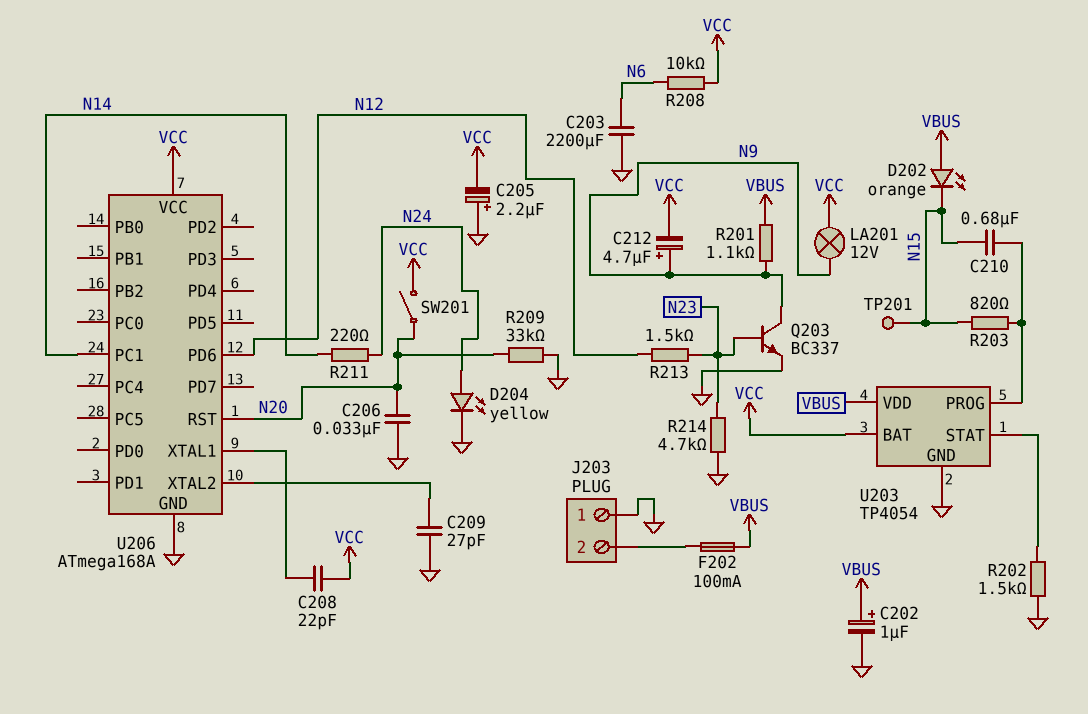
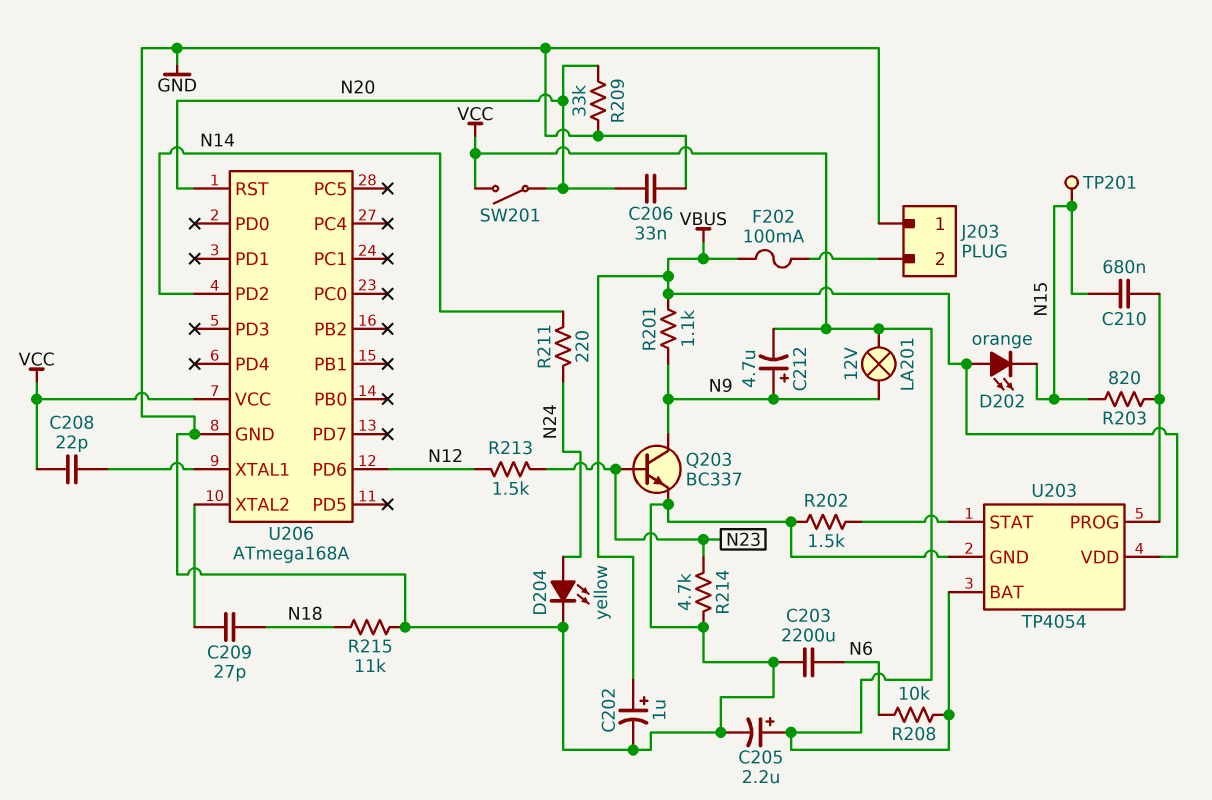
C205: 2.2uF (plus GND, minus VCC) -> 2.2uF (plus VCC, minus GND)
C209: 27pF (GND, U206/XTAL2) -> 27pF (N18, U206/XTAL2)
R215: none -> 11k (GND, N18)
U206 pin PC1: N14 -> none
U206 pin PD2: none -> N14

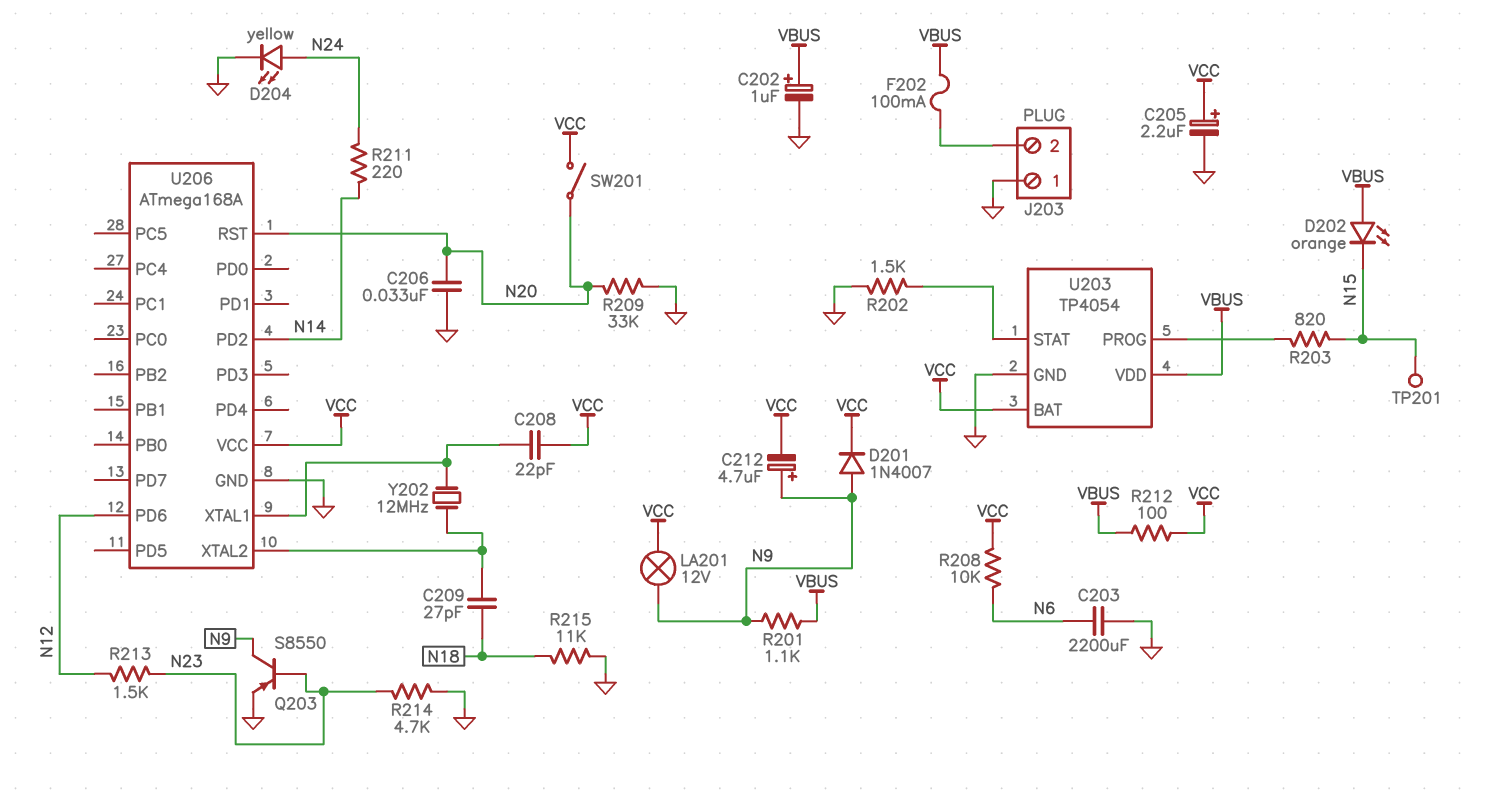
C210: 680nF (N15, U203/PROG) -> none
D201: none -> diode 1N4007 (A N9, K VCC)
Q203: NPN BC337 (B N23, C N9, E GND) -> PNP S8550 (B N23, C N9, E GND)
R212: none -> 100 (VBUS, VCC)
Y202: none -> 12MHz (U206/XTAL1, U206/XTAL2)

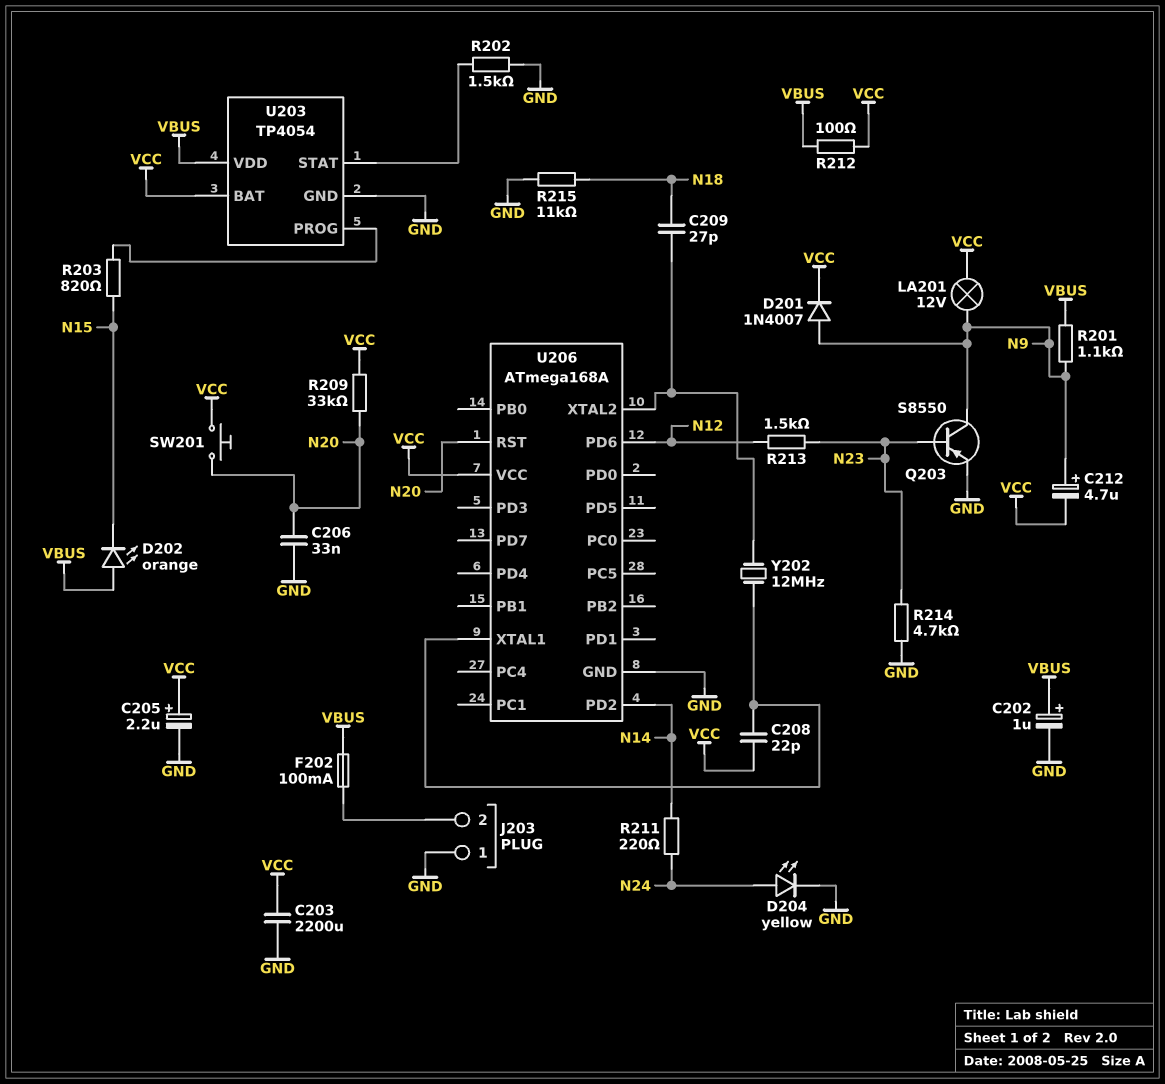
C203: 2200uF (GND, N6) -> 2200uF (GND, VCC)
R208: 10k (N6, VCC) -> none
R209: 33k (GND, N20) -> 33k (N20, VCC)
SW201: switch (N20, VCC) -> button (N20, VCC)
TP201: test point (N15) -> none

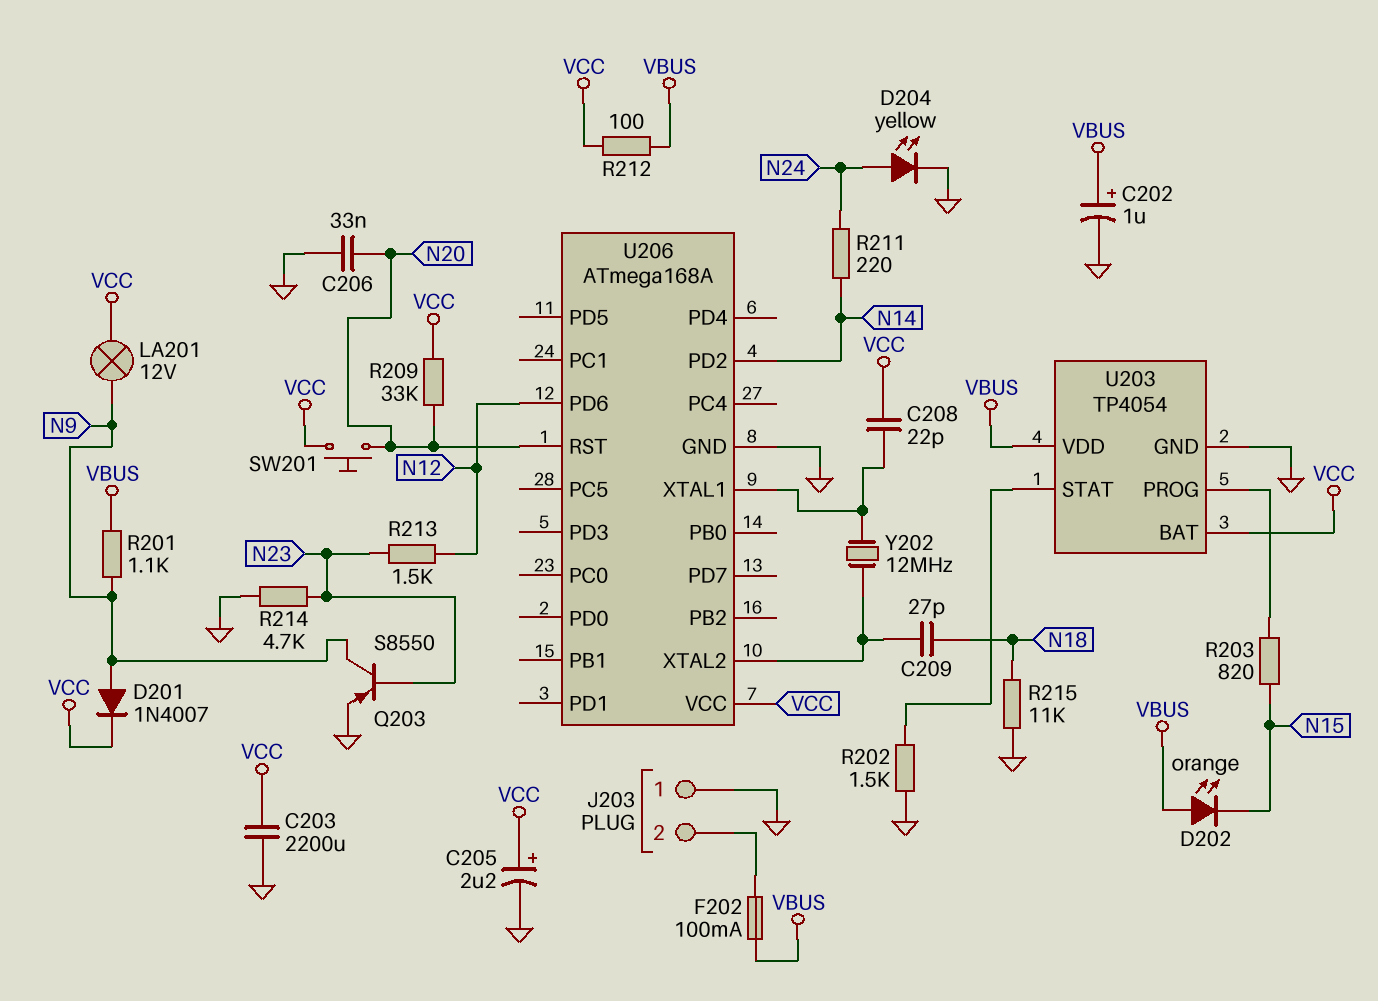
C212: 4.7uF (plus N9, minus VCC) -> none

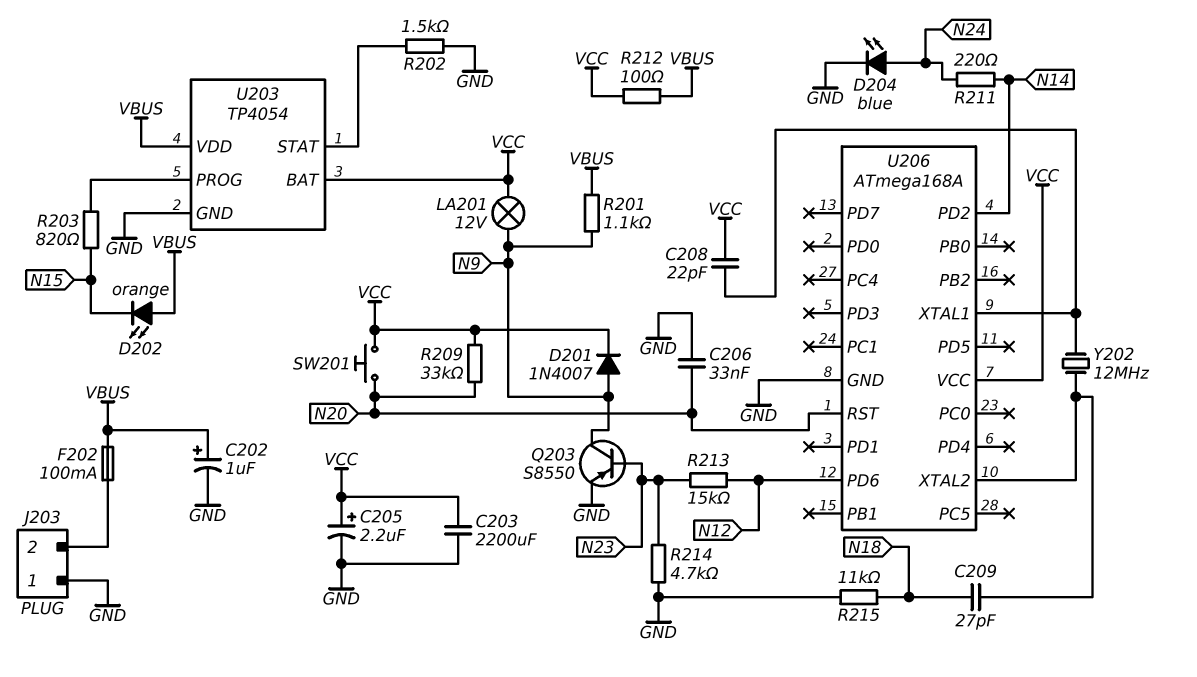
D204: LED yellow (A N24, K GND) -> LED blue (A N24, K GND)
R213: 1.5k (N12, N23) -> 15k (N12, N23)

